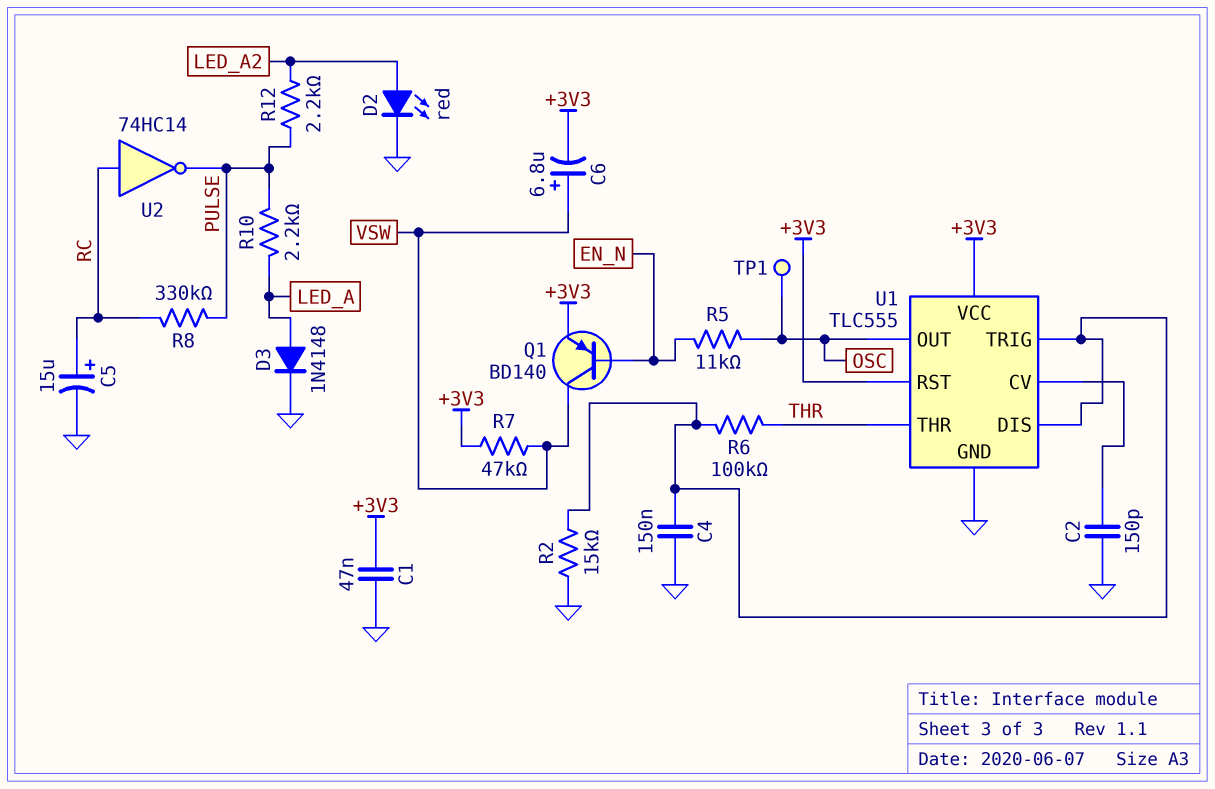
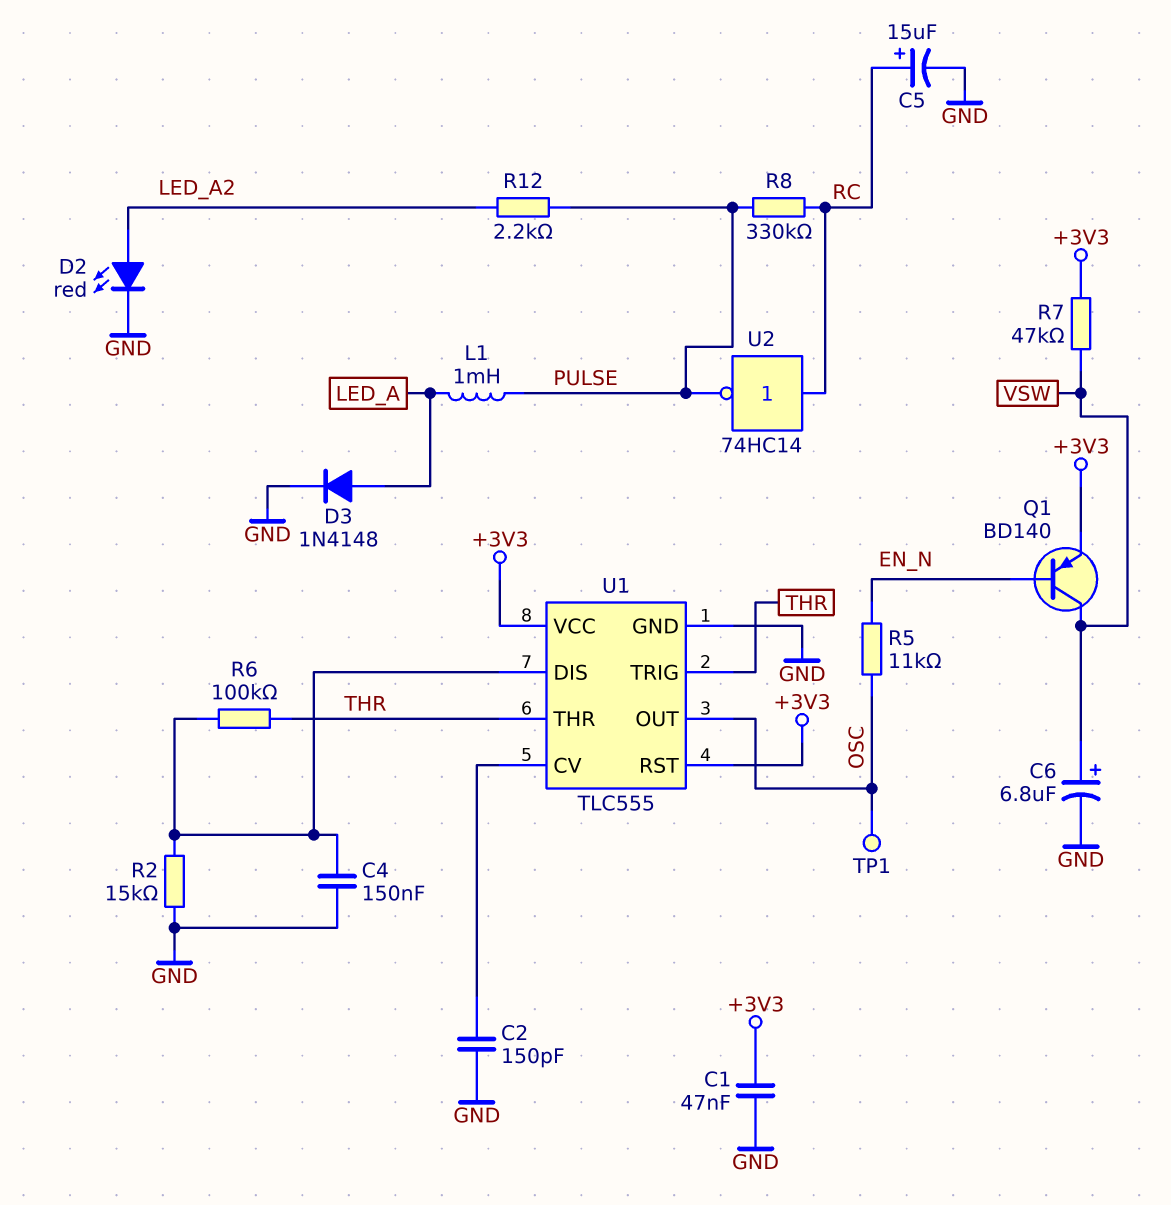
C6: 6.8uF (plus VSW, minus +3V3) -> 6.8uF (plus VSW, minus GND)
L1: none -> 1mH (LED_A, PULSE)
R10: 2.2k (LED_A, PULSE) -> none
U1 pin TRIG: U1/DIS -> THR

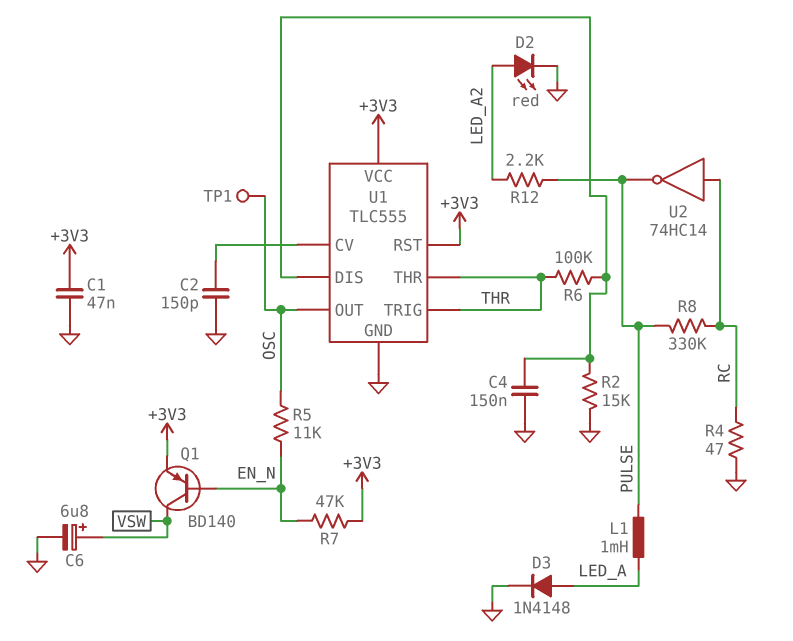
C5: 15uF (plus RC, minus GND) -> none
R4: none -> 47 (GND, RC)
R7: 47k (+3V3, VSW) -> 47k (+3V3, EN_N)

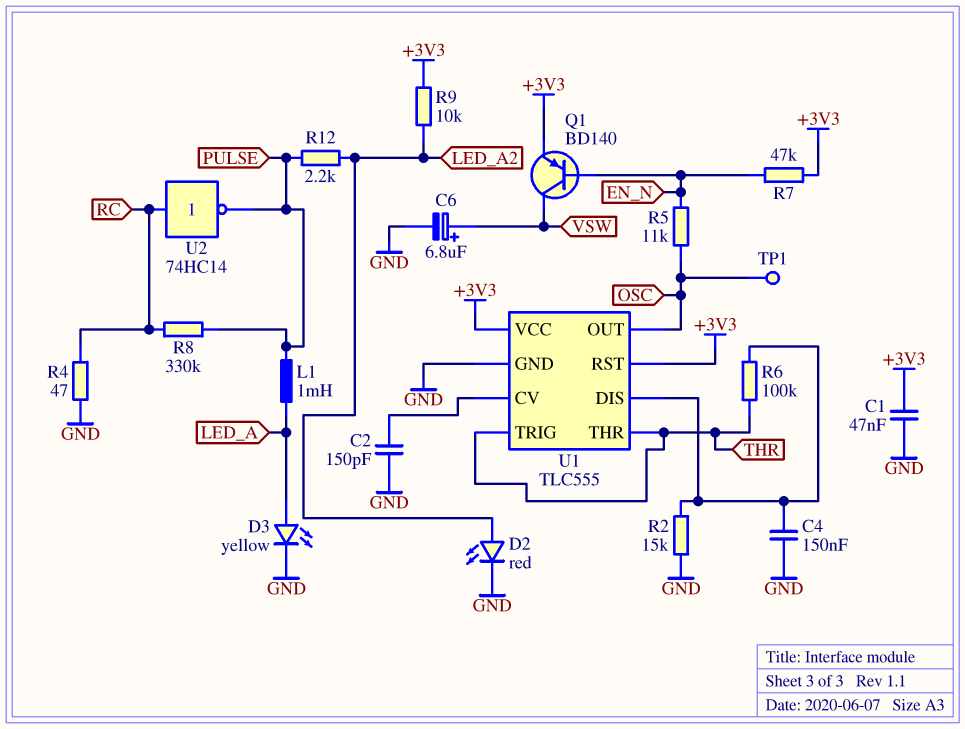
D3: diode 1N4148 (A LED_A, K GND) -> LED yellow (A LED_A, K GND)
R9: none -> 10k (+3V3, LED_A2)

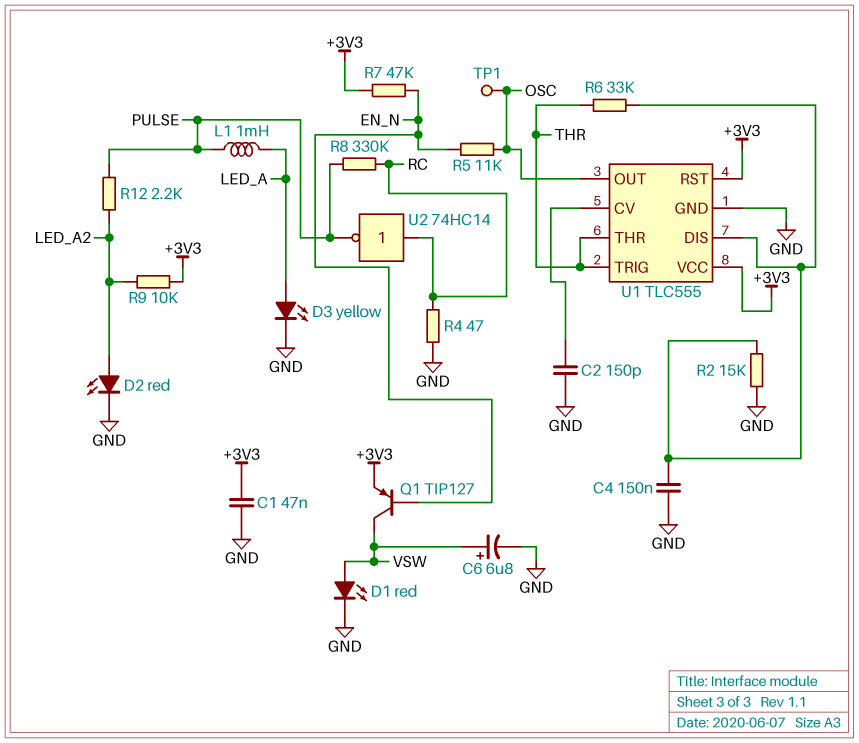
D1: none -> LED red (A VSW, K GND)
Q1: PNP BD140 (B EN_N, C VSW, E +3V3) -> PNP TIP127 (B EN_N, C VSW, E +3V3)
R6: 100k (THR, U1/DIS) -> 33k (THR, U1/DIS)

